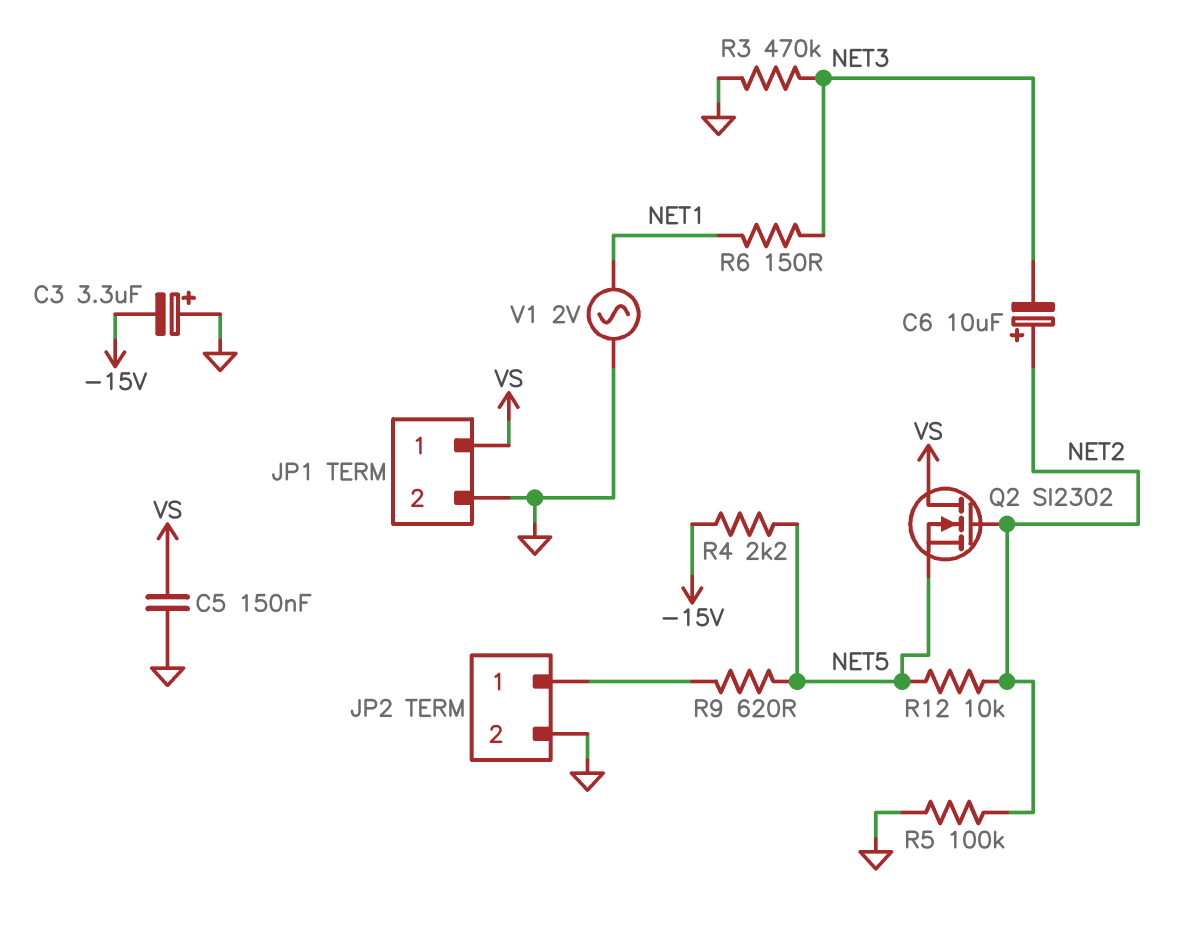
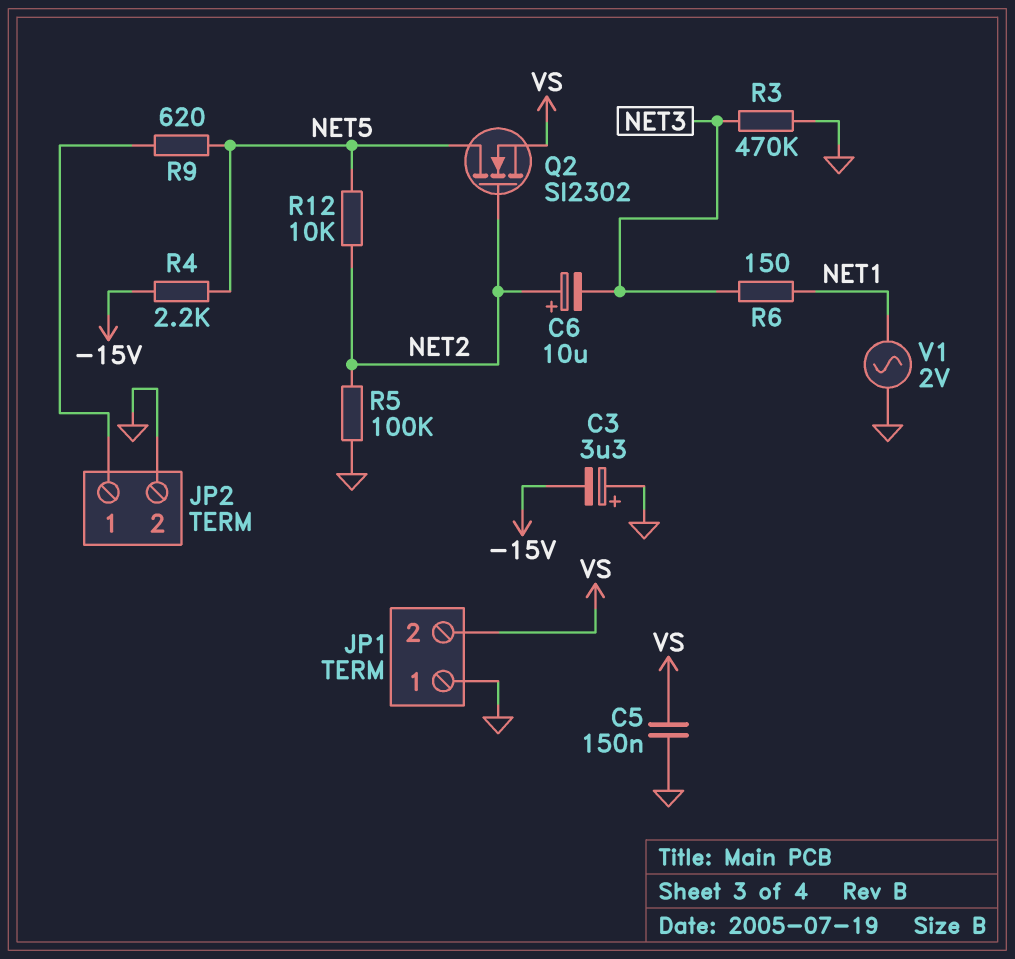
JP1 pin 1: VS -> GND
JP1 pin 2: GND -> VS
Q2: NMOS SI2302 (G NET2, D VS, S NET5) -> NMOS SI2302 (G NET2, D NET5, S VS)

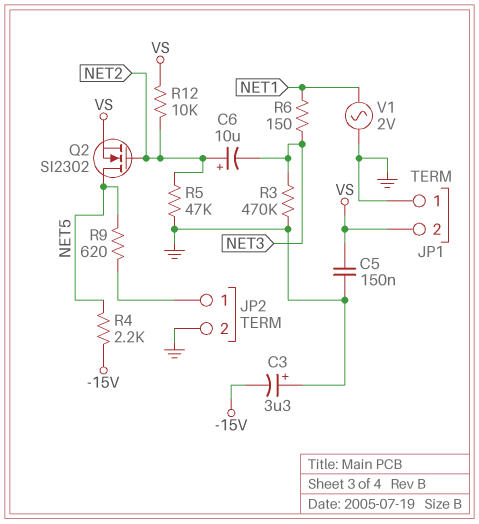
R5: 100k (GND, NET2) -> 47k (GND, NET2)
R12: 10k (NET2, NET5) -> 10k (NET2, VS)

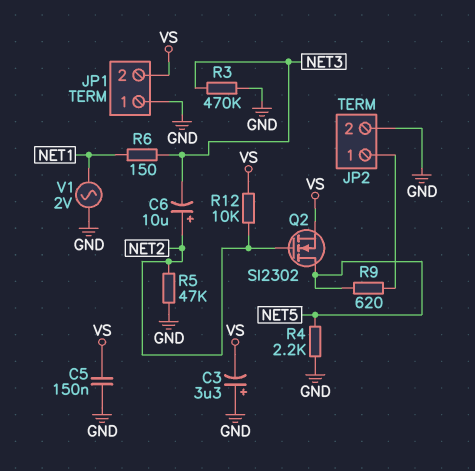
C3: 3.3uF (plus GND, minus -15V) -> 3.3uF (plus GND, minus VS)
R4: 2.2k (-15V, NET5) -> 2.2k (GND, NET5)

